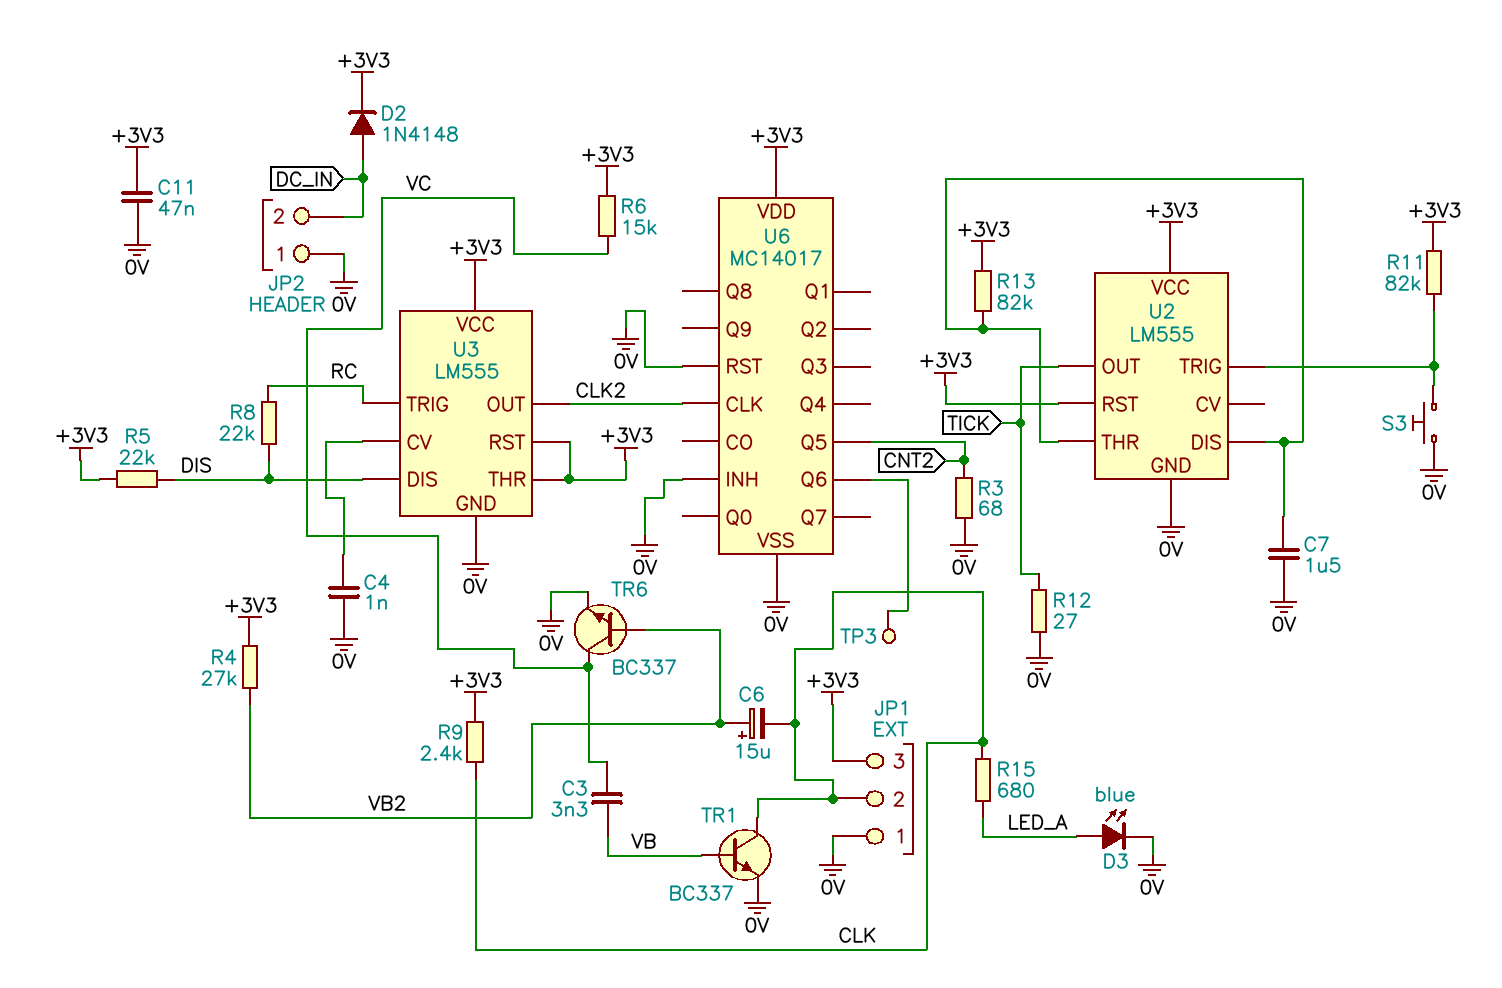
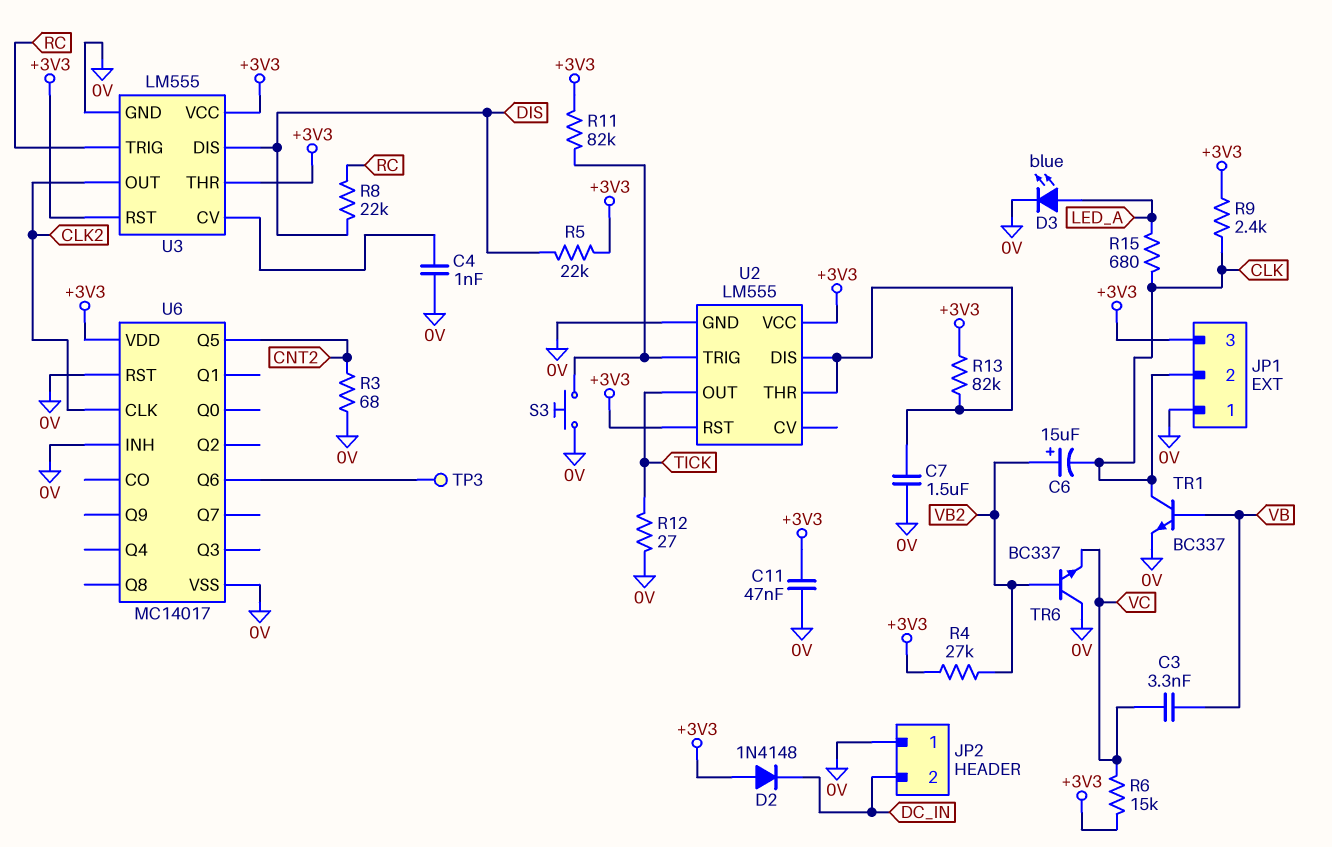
D2: diode 1N4148 (A DC_IN, K +3V3) -> diode 1N4148 (A +3V3, K DC_IN)
TR6: NPN BC337 (B VB2, C VC, E 0V) -> NPN BC337 (B VB2, C 0V, E VC)

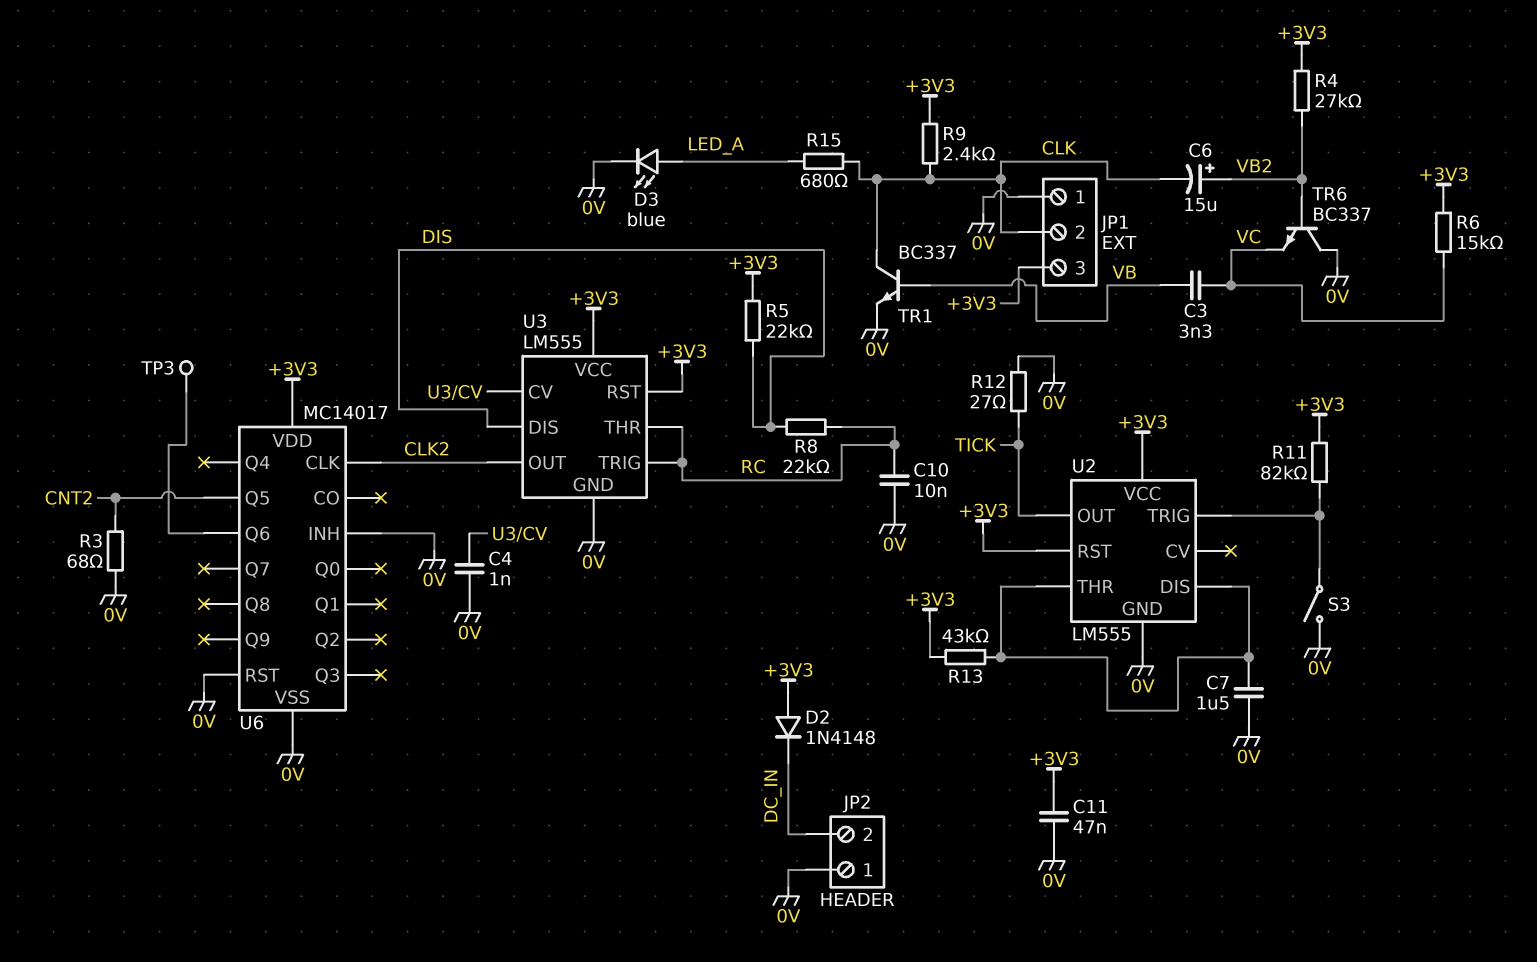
C10: none -> 10nF (0V, RC)
R13: 82k (+3V3, U2/DIS) -> 43k (+3V3, U2/DIS)
S3: button (0V, U2/TRIG) -> switch (0V, U2/TRIG)
U3 pin THR: +3V3 -> RC

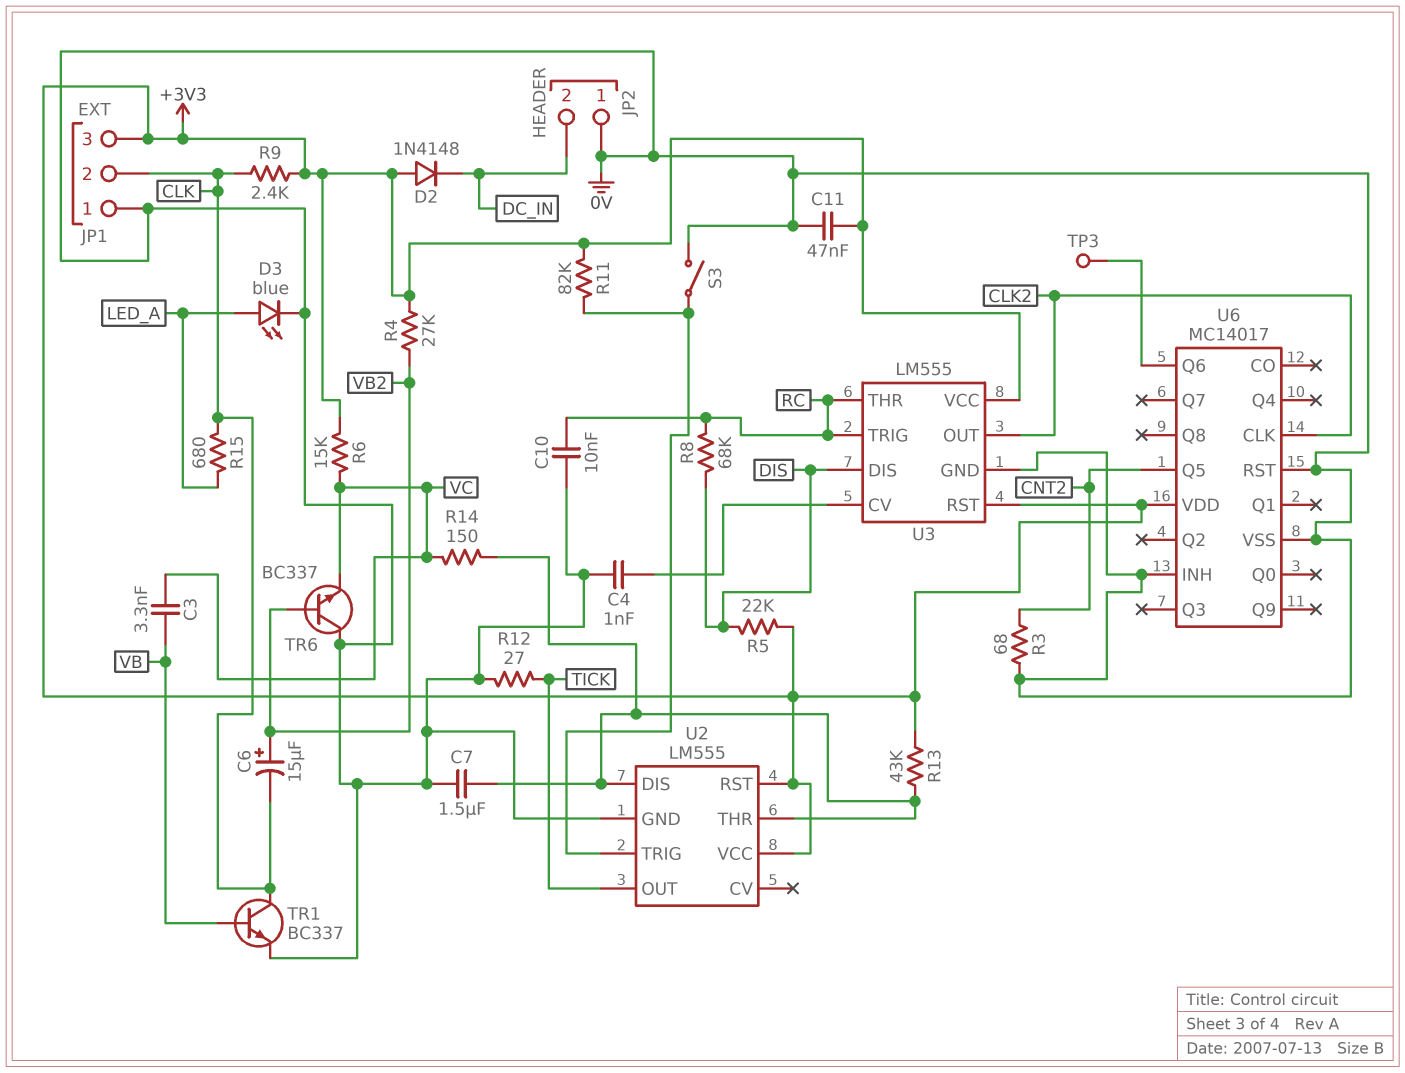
R8: 22k (DIS, RC) -> 68k (DIS, RC)
R14: none -> 150 (U2/DIS, VC)

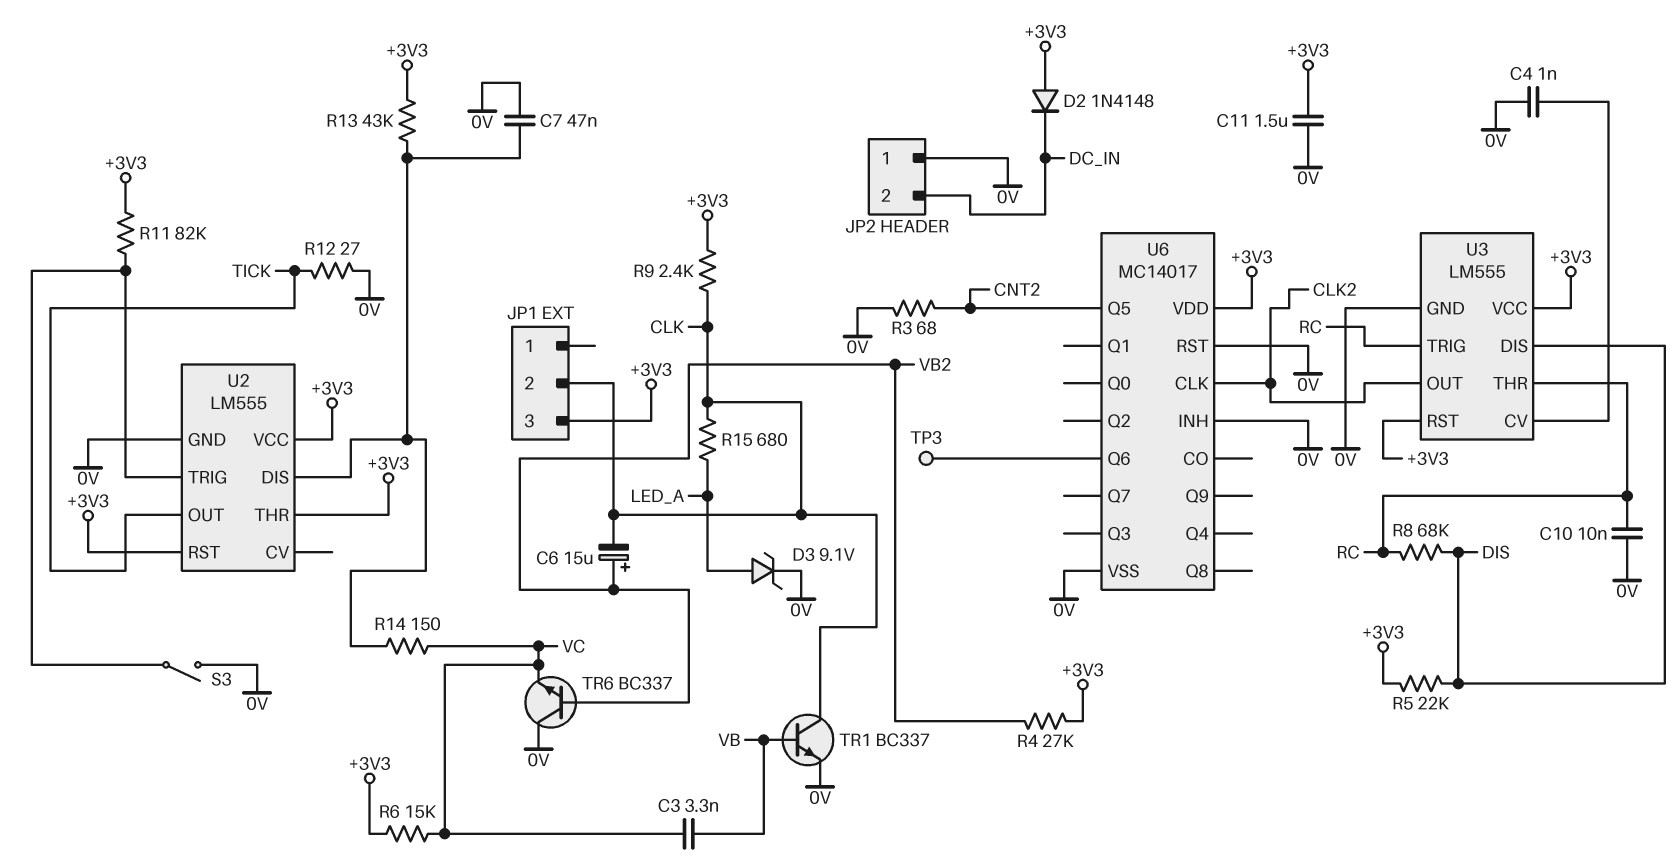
C7: 1.5uF (0V, U2/DIS) -> 47nF (0V, U2/DIS)
C11: 47nF (+3V3, 0V) -> 1.5uF (+3V3, 0V)
D3: LED blue (A LED_A, K 0V) -> zener 9.1V (A LED_A, K 0V)
JP1 pin 1: 0V -> none
U2 pin THR: U2/DIS -> +3V3

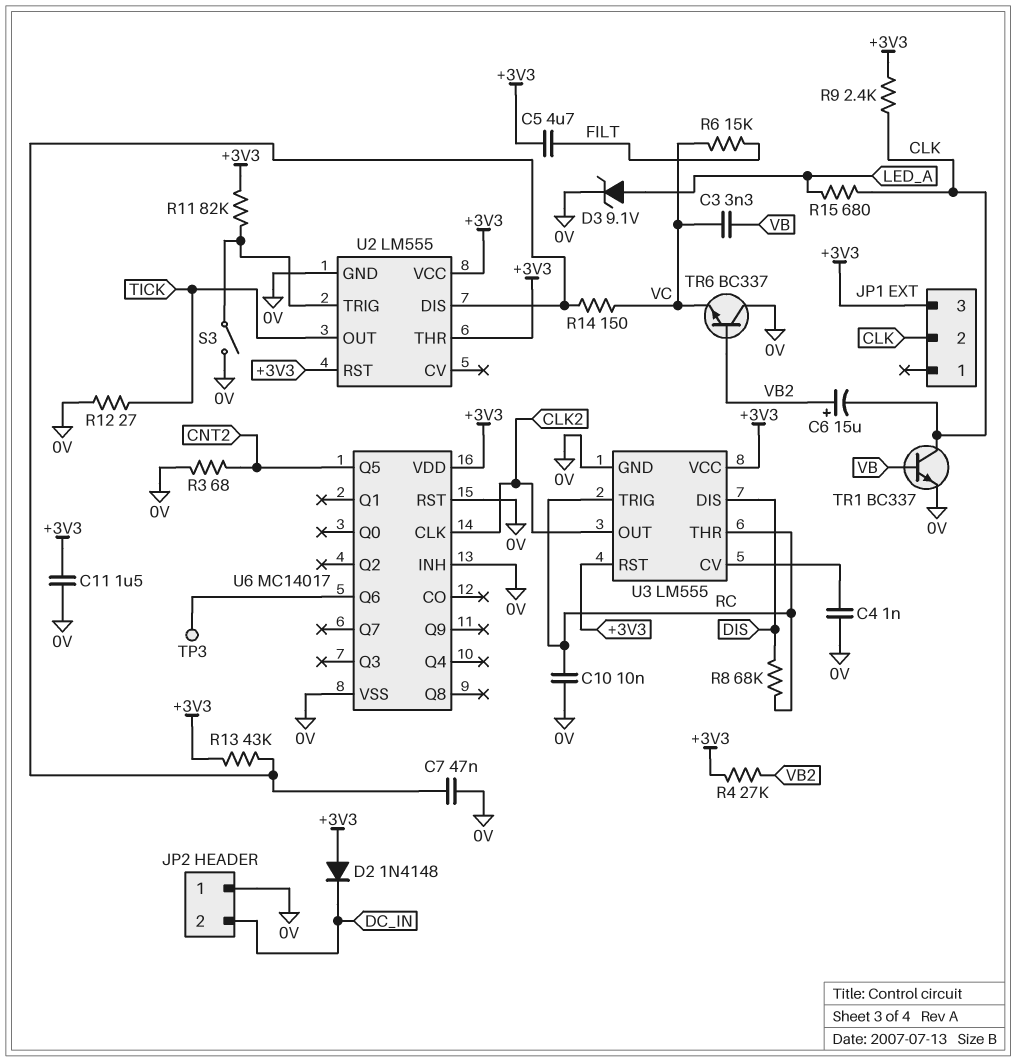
C5: none -> 4.7uF (+3V3, FILT)
R5: 22k (+3V3, DIS) -> none
R6: 15k (+3V3, VC) -> 15k (FILT, VC)

